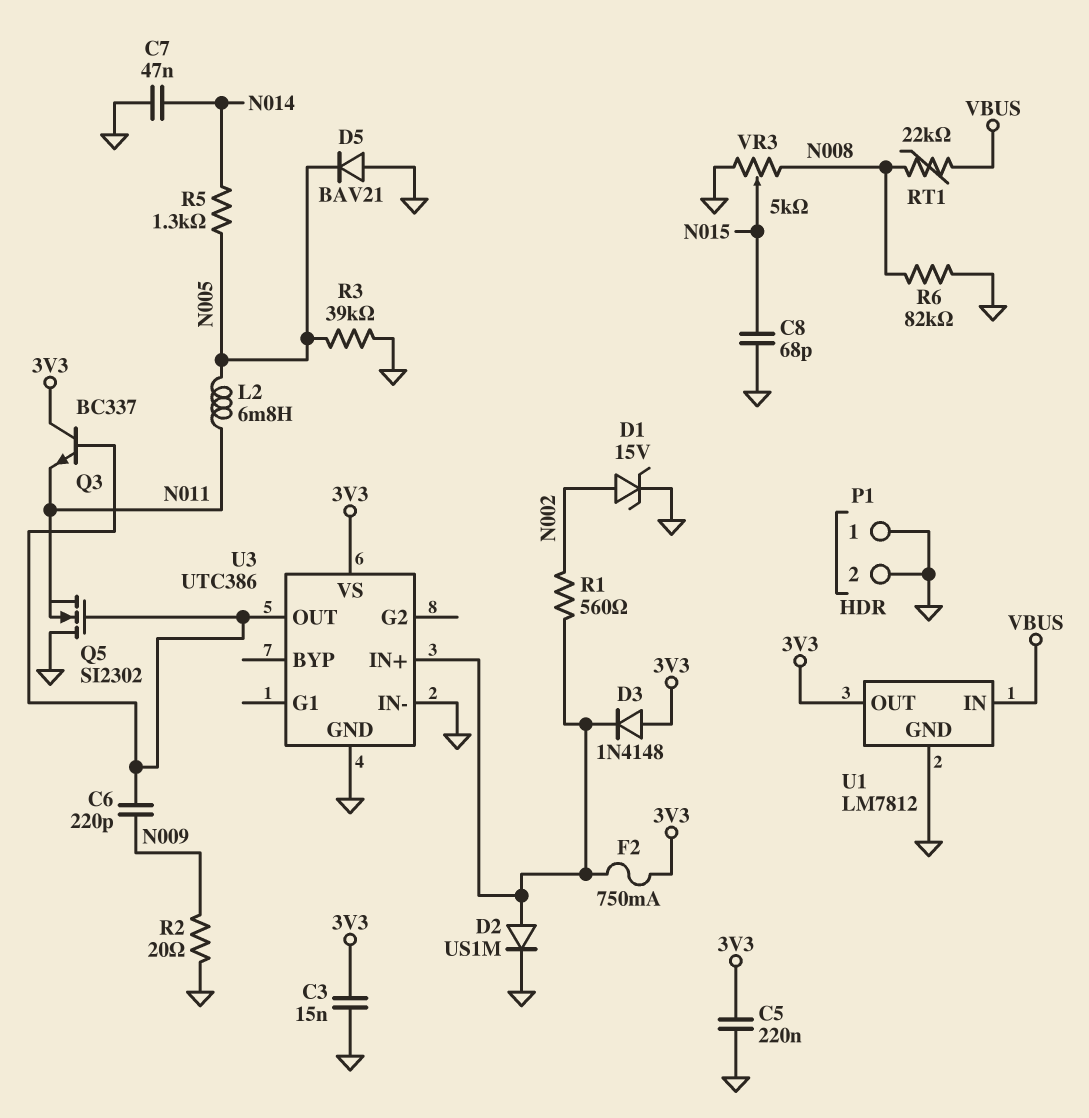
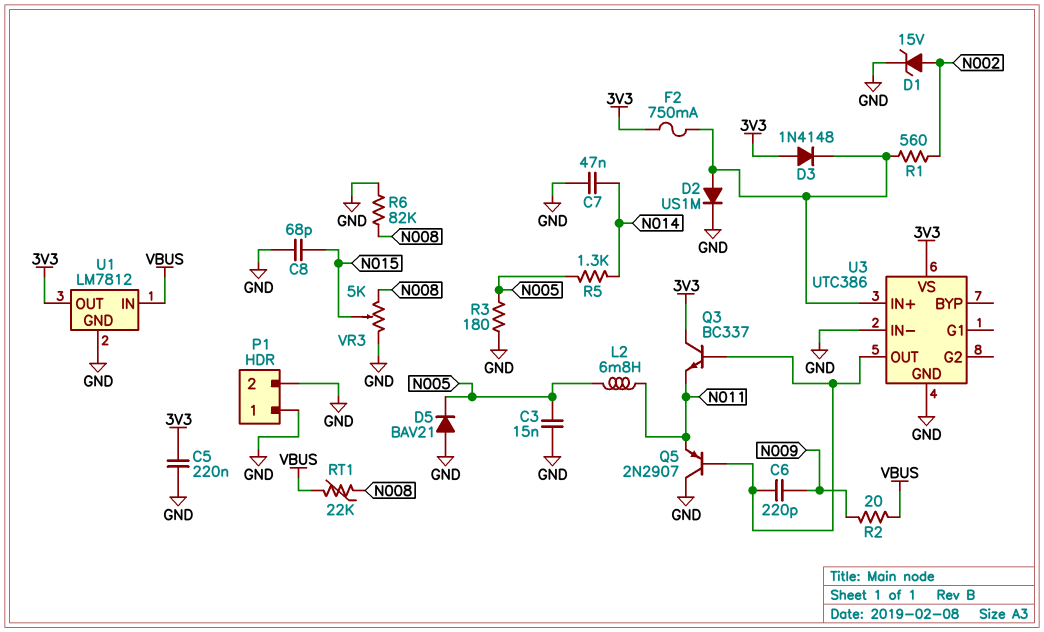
C3: 15nF (3V3, GND) -> 15nF (GND, N005)
Q5: NMOS SI2302 (G U3/OUT, D GND, S N011) -> PNP 2N2907 (B U3/OUT, C GND, E N011)
R2: 20 (GND, N009) -> 20 (N009, VBUS)
R3: 39k (GND, N005) -> 180 (GND, N005)

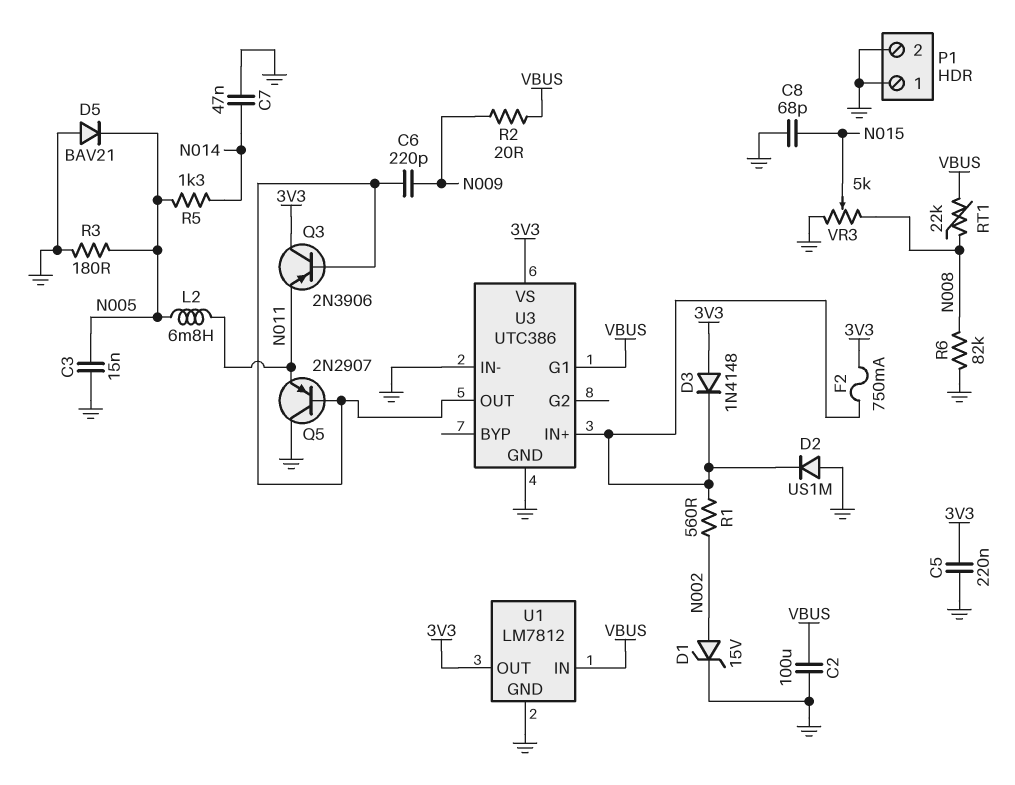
C2: none -> 100uF (GND, VBUS)
D2: diode US1M (A U3/IN+, K GND) -> diode US1M (A GND, K U3/IN+)
Q3: NPN BC337 (B U3/OUT, C 3V3, E N011) -> PNP 2N3906 (B U3/OUT, C 3V3, E N011)
U3 pin G1: none -> VBUS

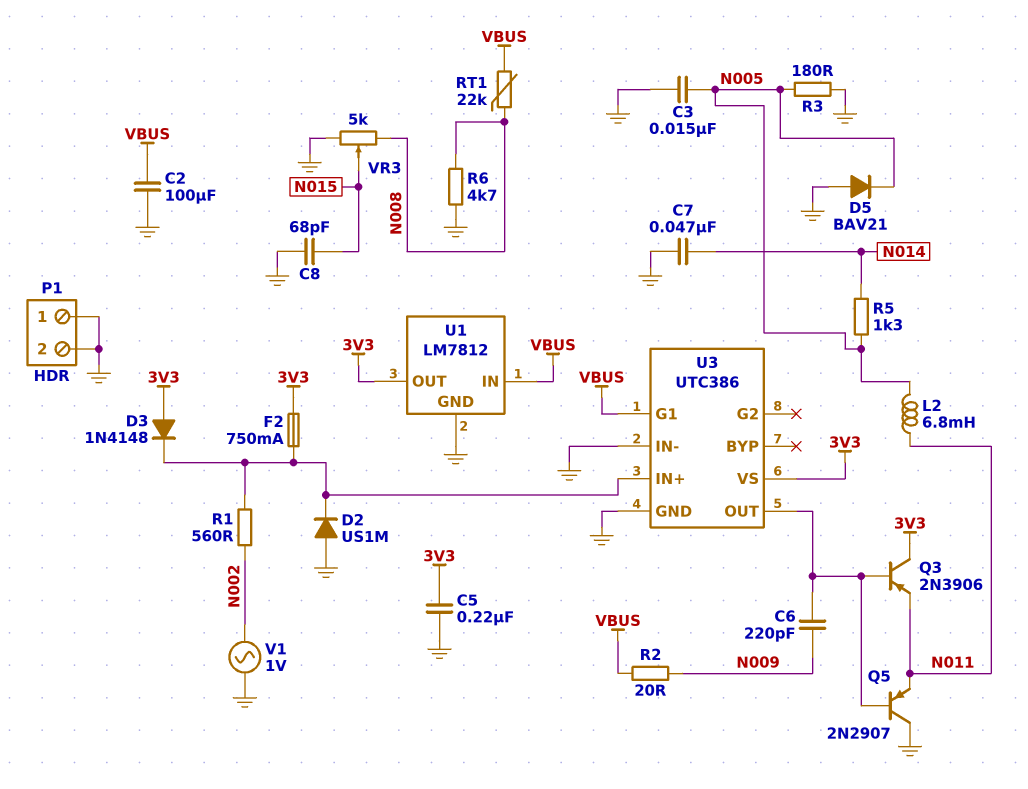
D1: zener 15V (A N002, K GND) -> none
R6: 82k (GND, N008) -> 4.7k (GND, N008)
V1: none -> AC 1V (GND, N002)

